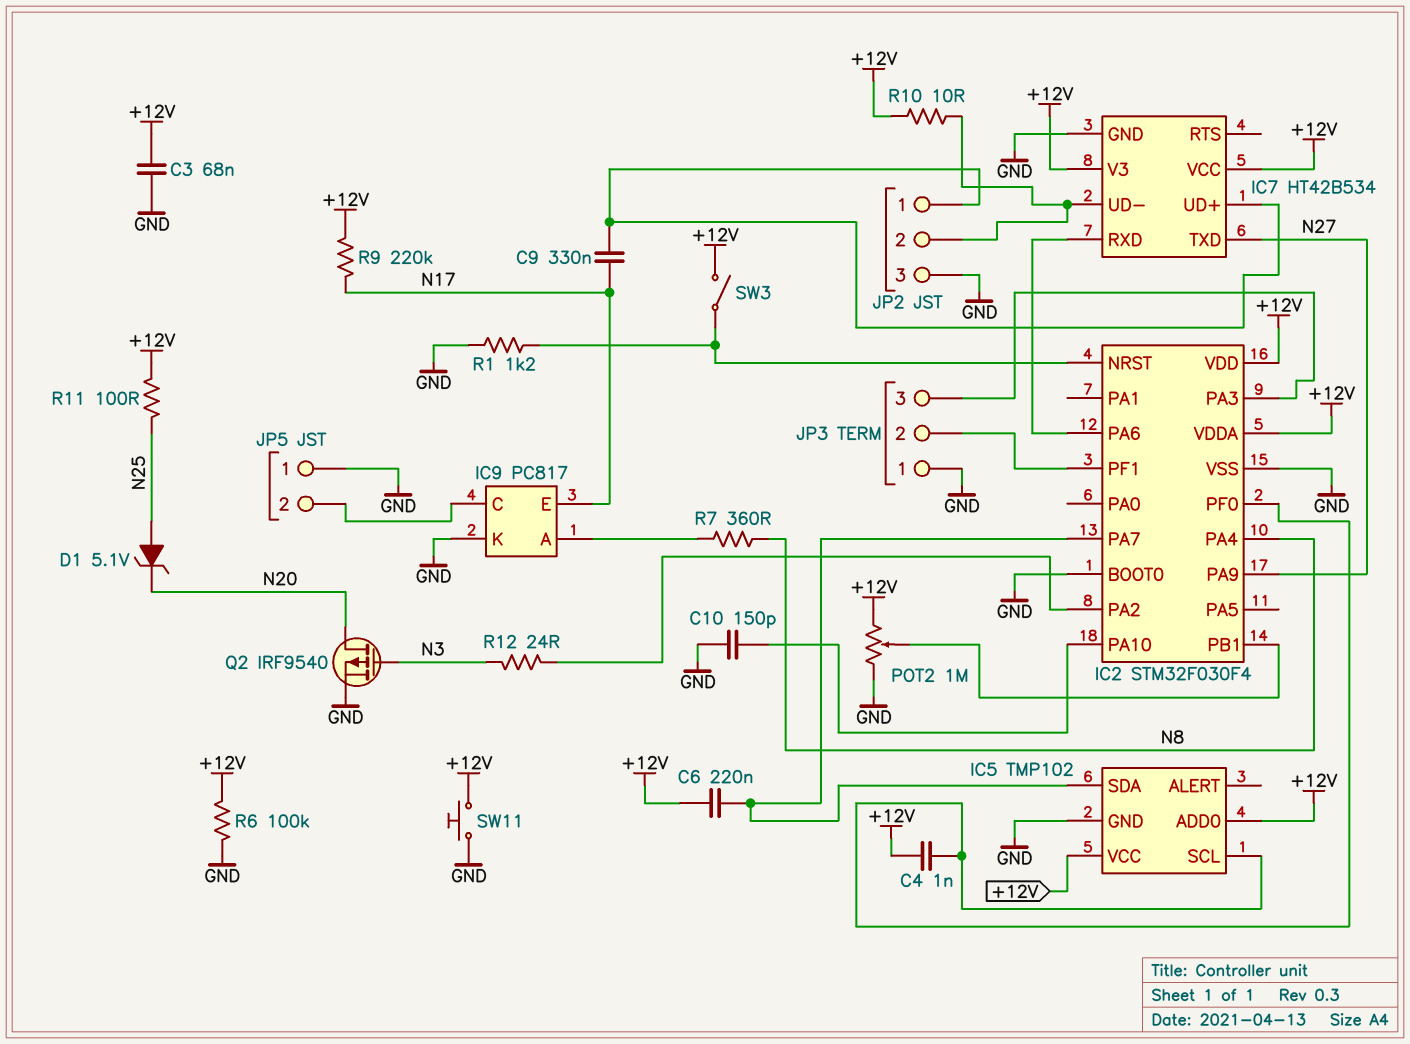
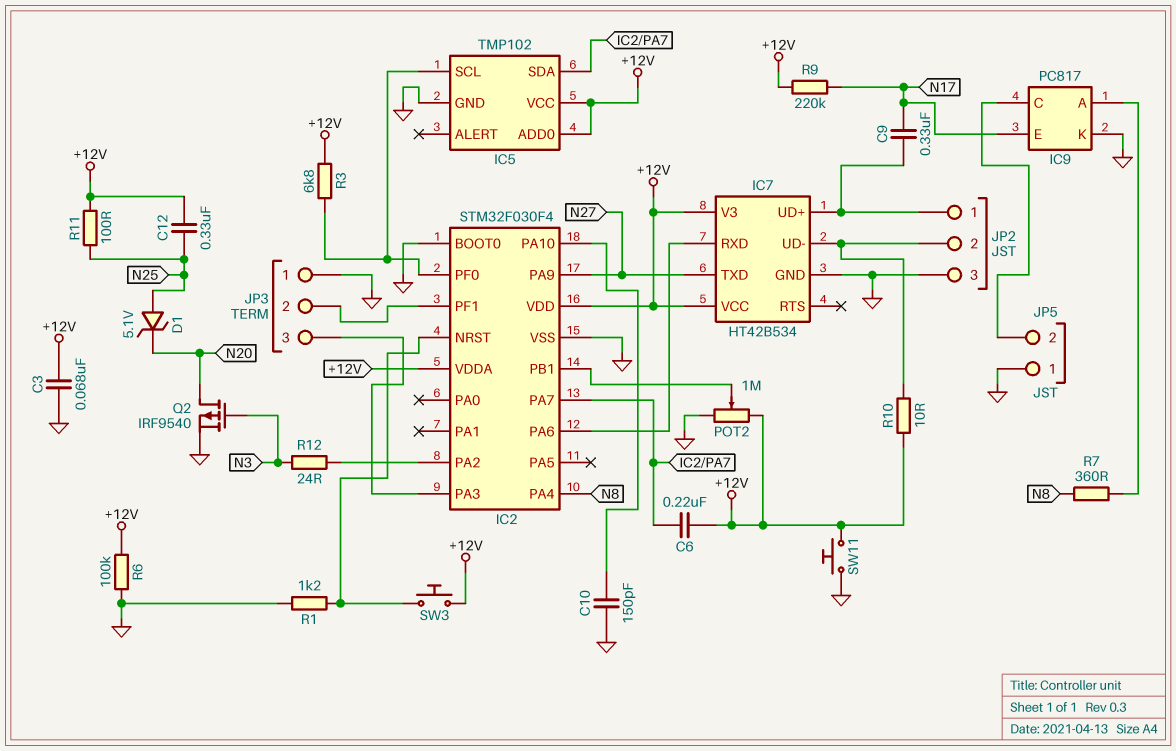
C4: 1nF (+12V, IC2/PF0) -> none
C12: none -> 330nF (+12V, N25)
R3: none -> 6.8k (+12V, IC2/PF0)
SW3: switch (+12V, IC2/NRST) -> button (+12V, IC2/NRST)

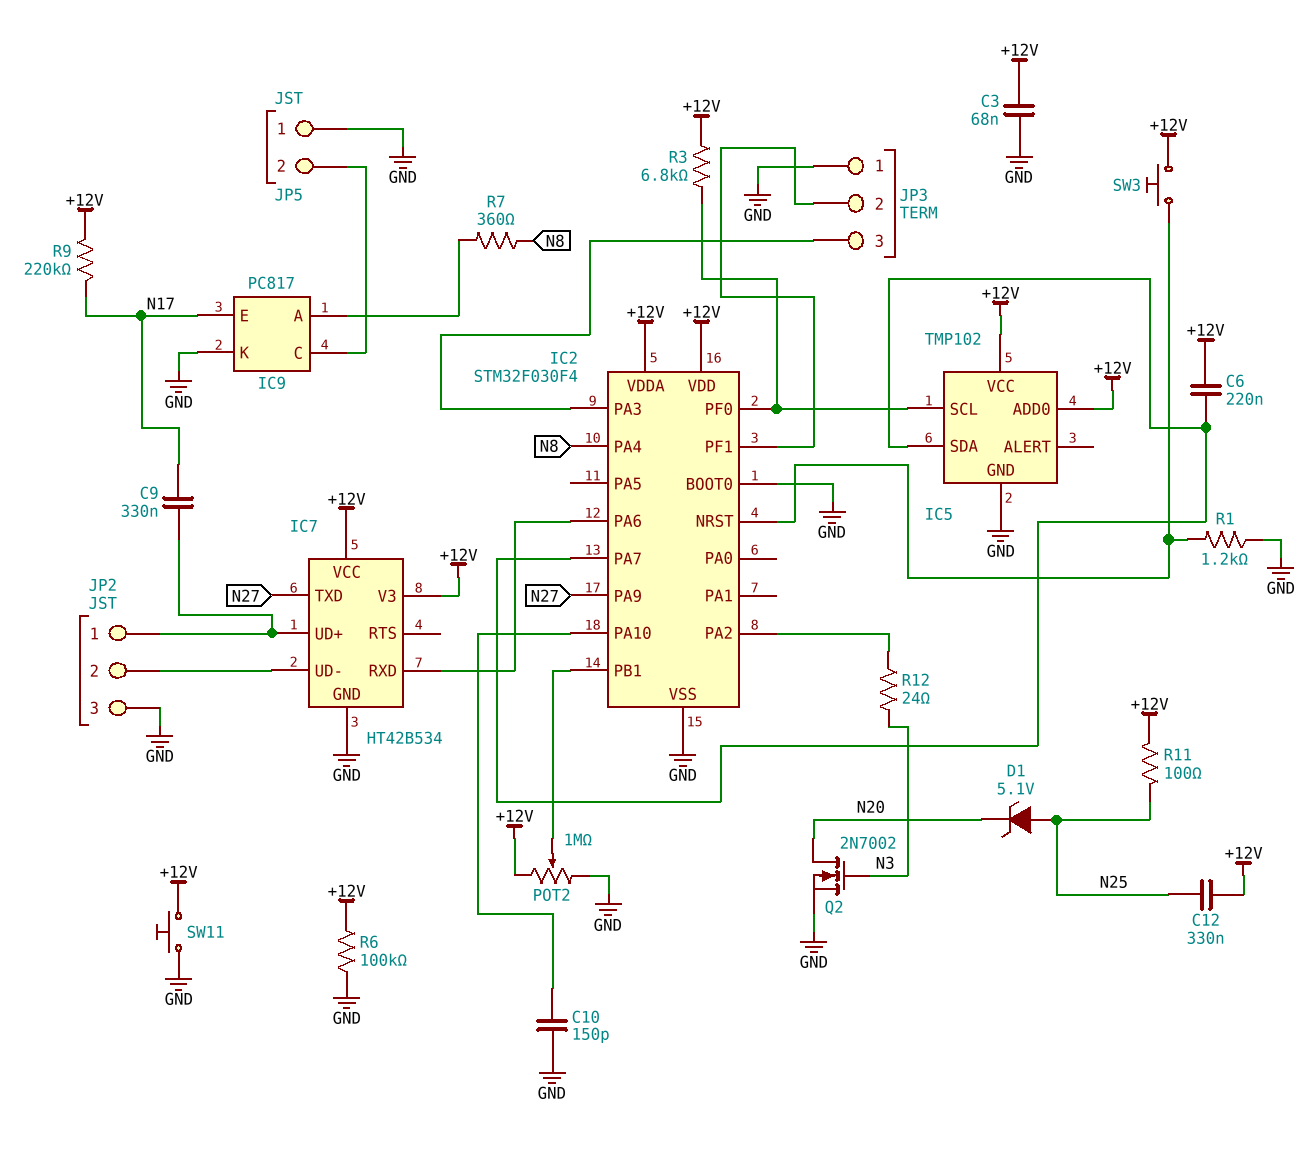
Q2: PMOS IRF9540 (G N3, D N20, S GND) -> NMOS 2N7002 (G N3, D N20, S GND)
R10: 10 (+12V, IC7/UD-) -> none

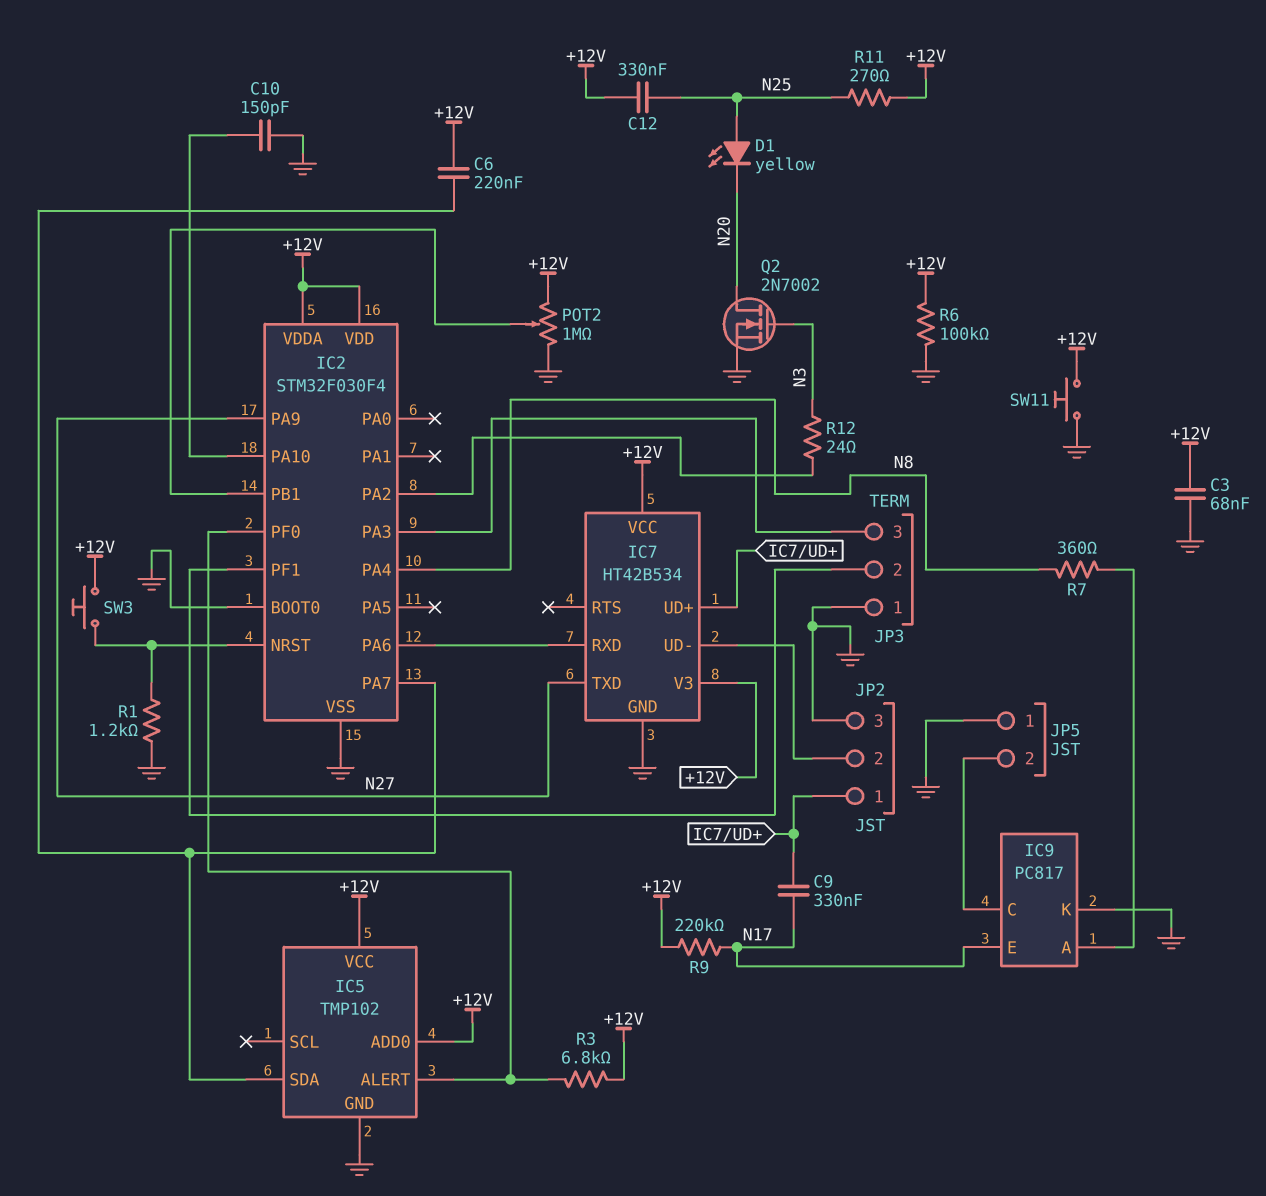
D1: zener 5.1V (A N25, K N20) -> LED yellow (A N25, K N20)
IC5 pin ALERT: none -> IC2/PF0
IC5 pin SCL: IC2/PF0 -> none
R11: 100 (+12V, N25) -> 270 (+12V, N25)

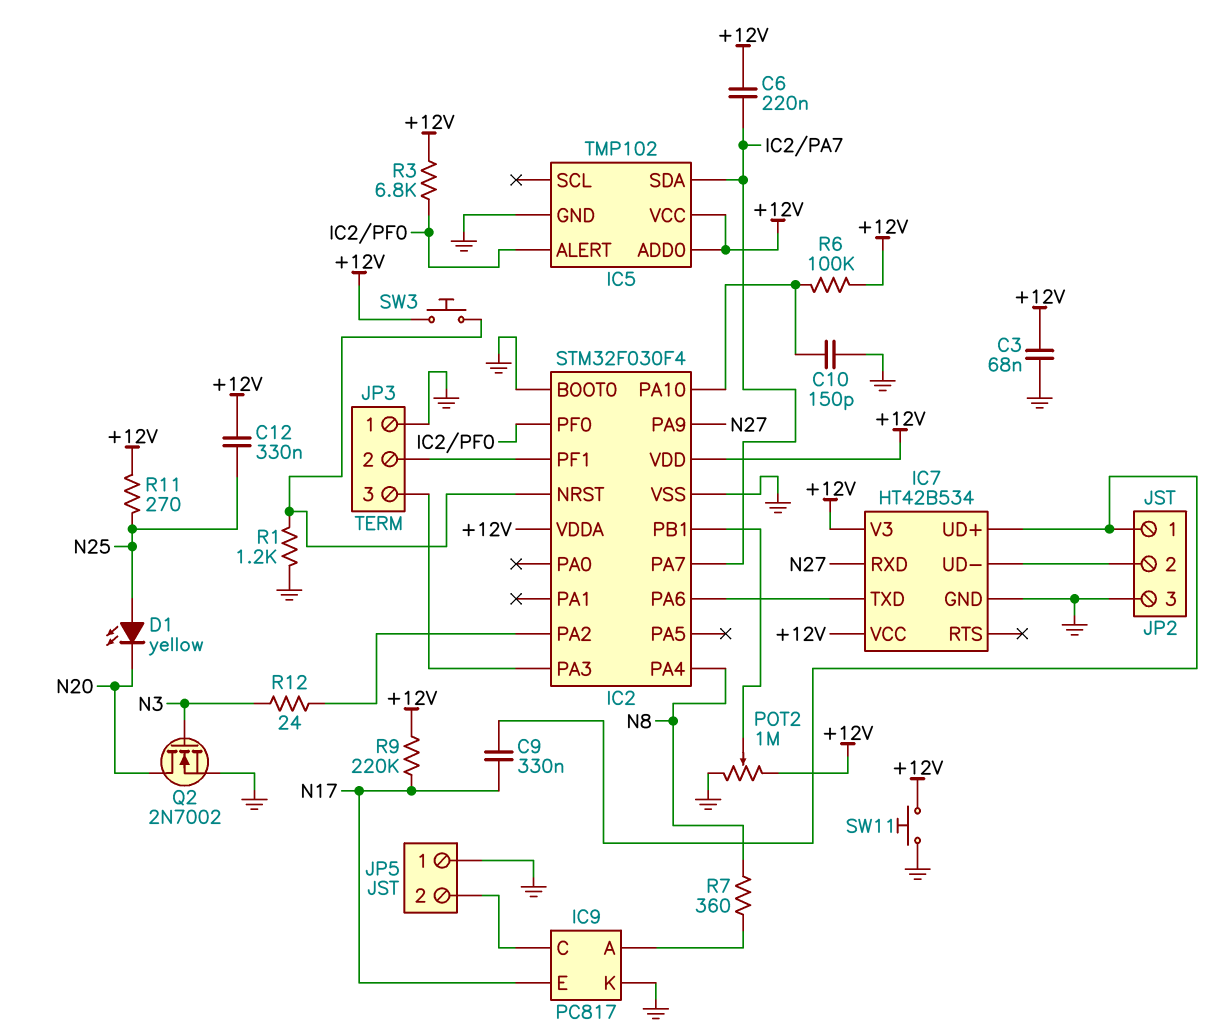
IC7 pin RXD: IC2/PA6 -> N27
IC7 pin TXD: N27 -> IC2/PA6
R6: 100k (+12V, GND) -> 100k (+12V, IC2/PA10)

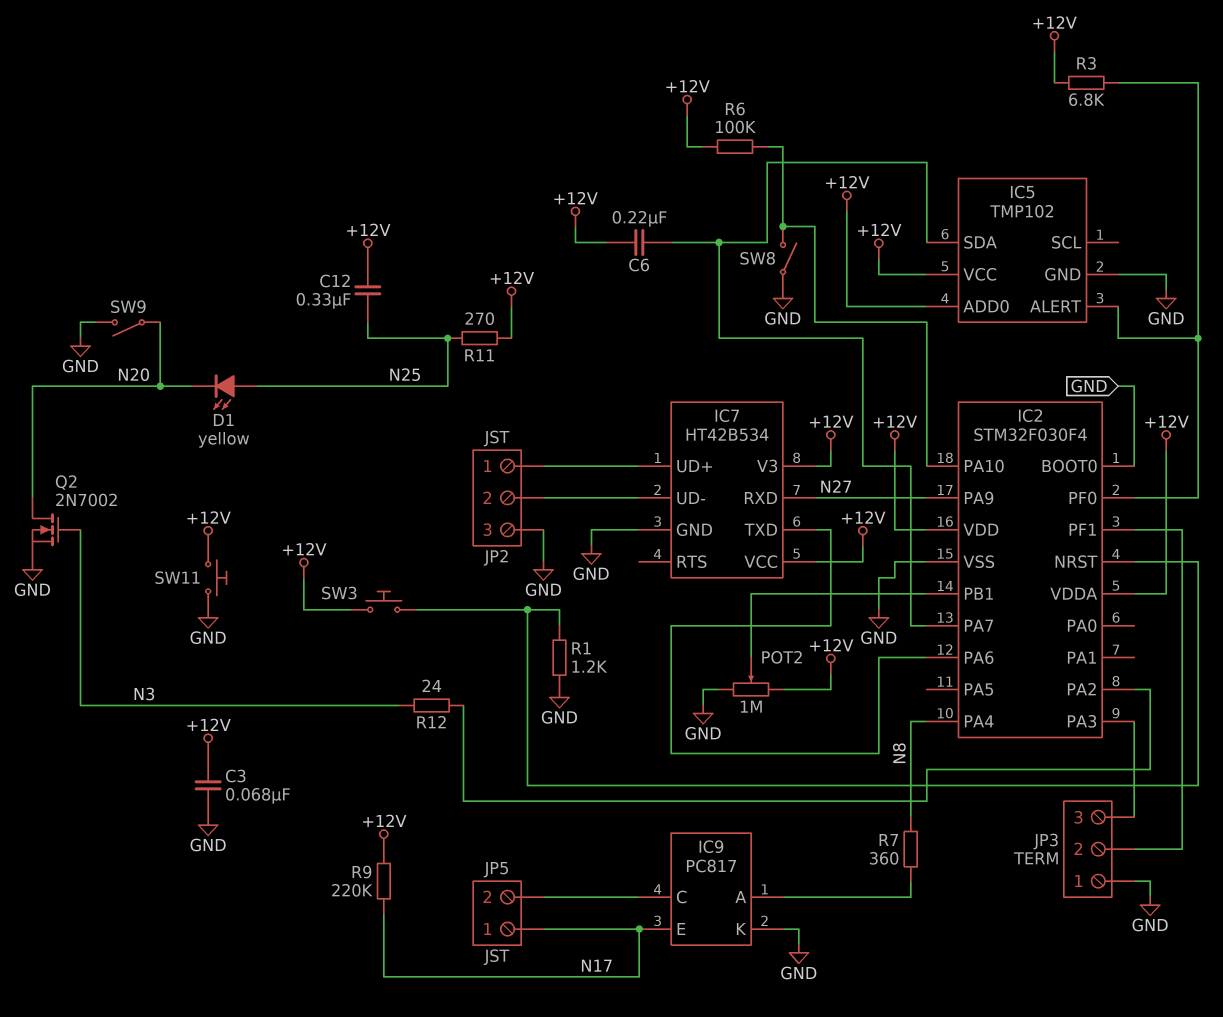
C9: 330nF (IC7/UD+, N17) -> none
C10: 150pF (GND, IC2/PA10) -> none
JP5 pin 1: GND -> N17
SW8: none -> switch (GND, IC2/PA10)
SW9: none -> switch (GND, N20)

